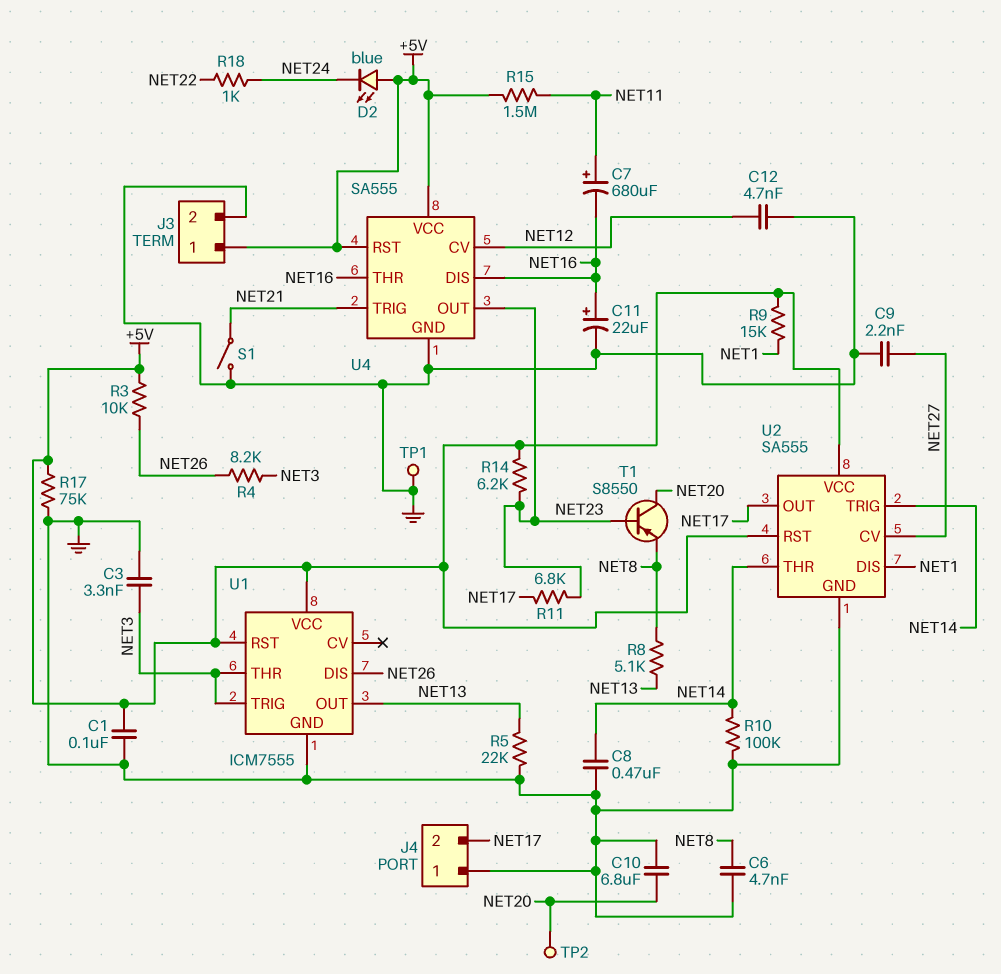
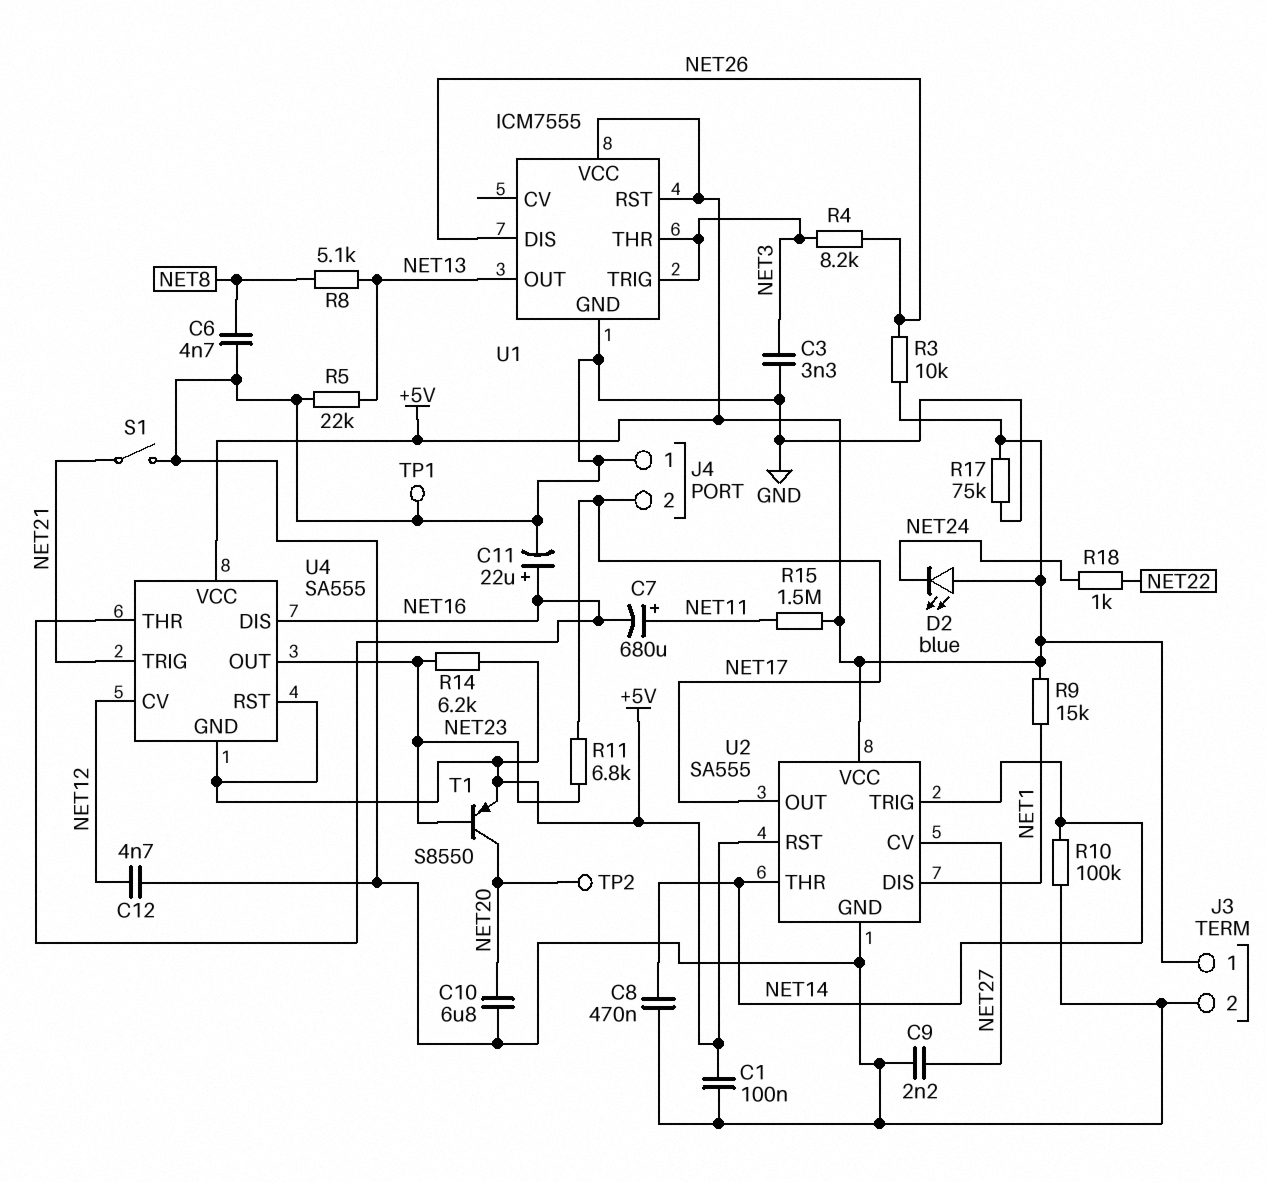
T1: PNP S8550 (B NET23, C NET20, E NET8) -> PNP S8550 (B NET23, C NET20, E +5V)
U4 pin GND: GND -> +5V

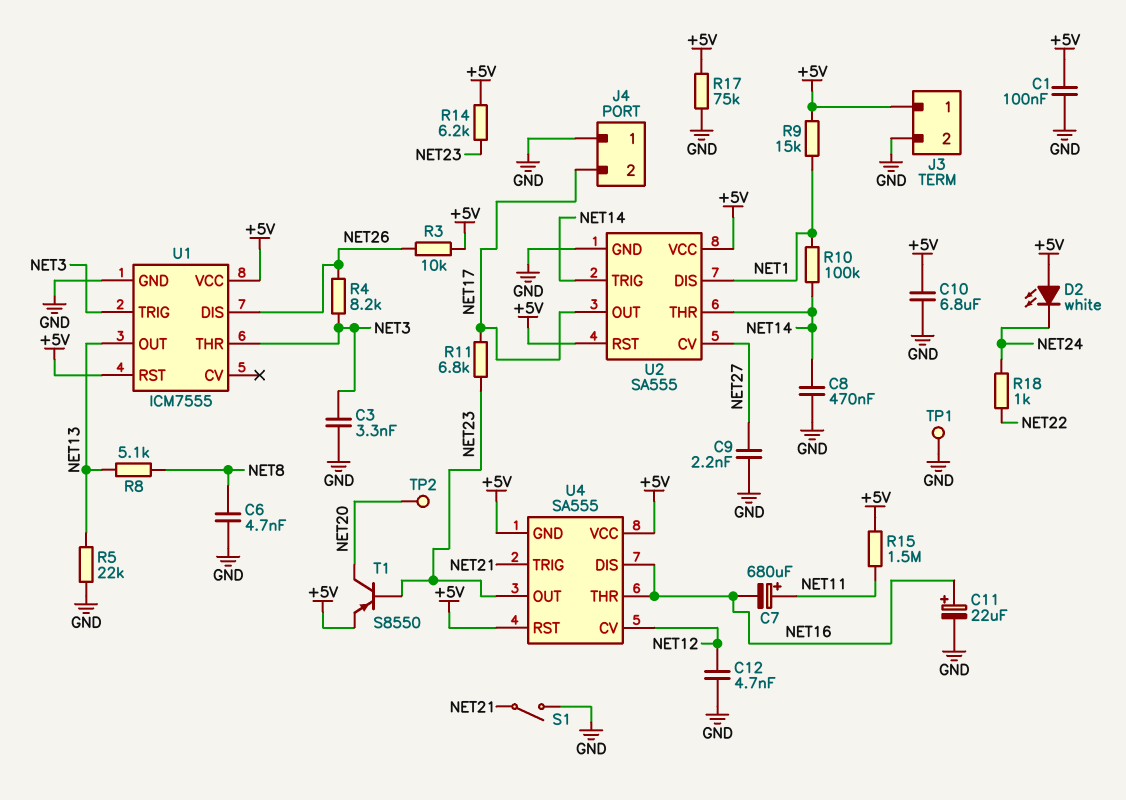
C10: 6.8uF (GND, NET20) -> 6.8uF (+5V, GND)
D2: LED blue (A +5V, K NET24) -> LED white (A +5V, K NET24)
R10: 100k (GND, NET14) -> 100k (NET1, NET14)

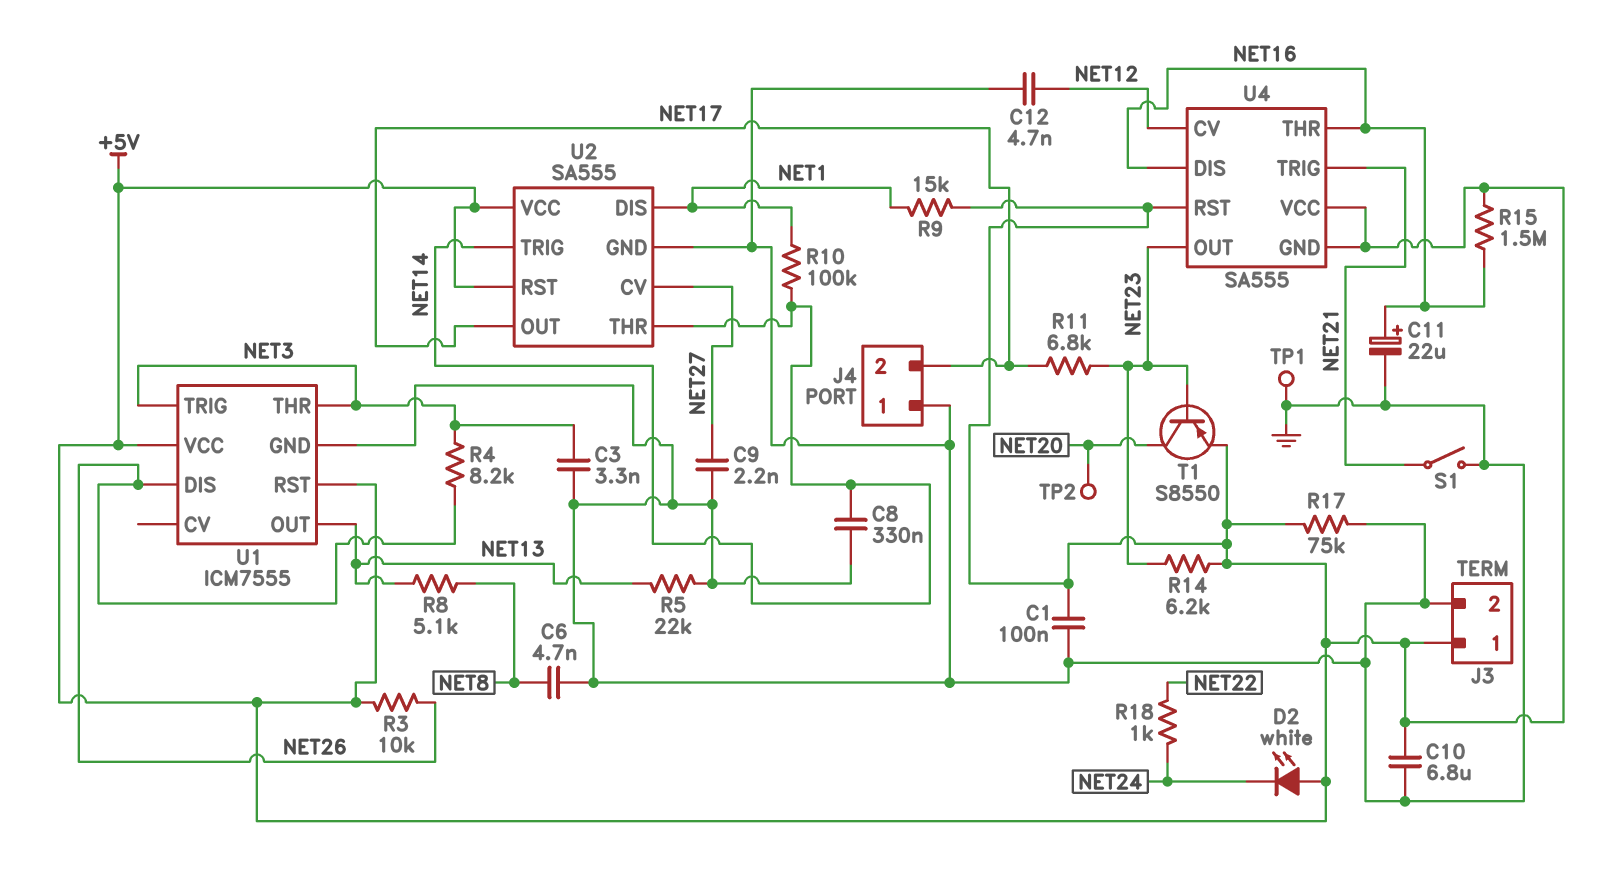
C7: 680uF (plus NET11, minus NET16) -> none
C8: 470nF (GND, NET14) -> 330nF (GND, NET14)
R15: 1.5M (+5V, NET11) -> 1.5M (+5V, NET16)

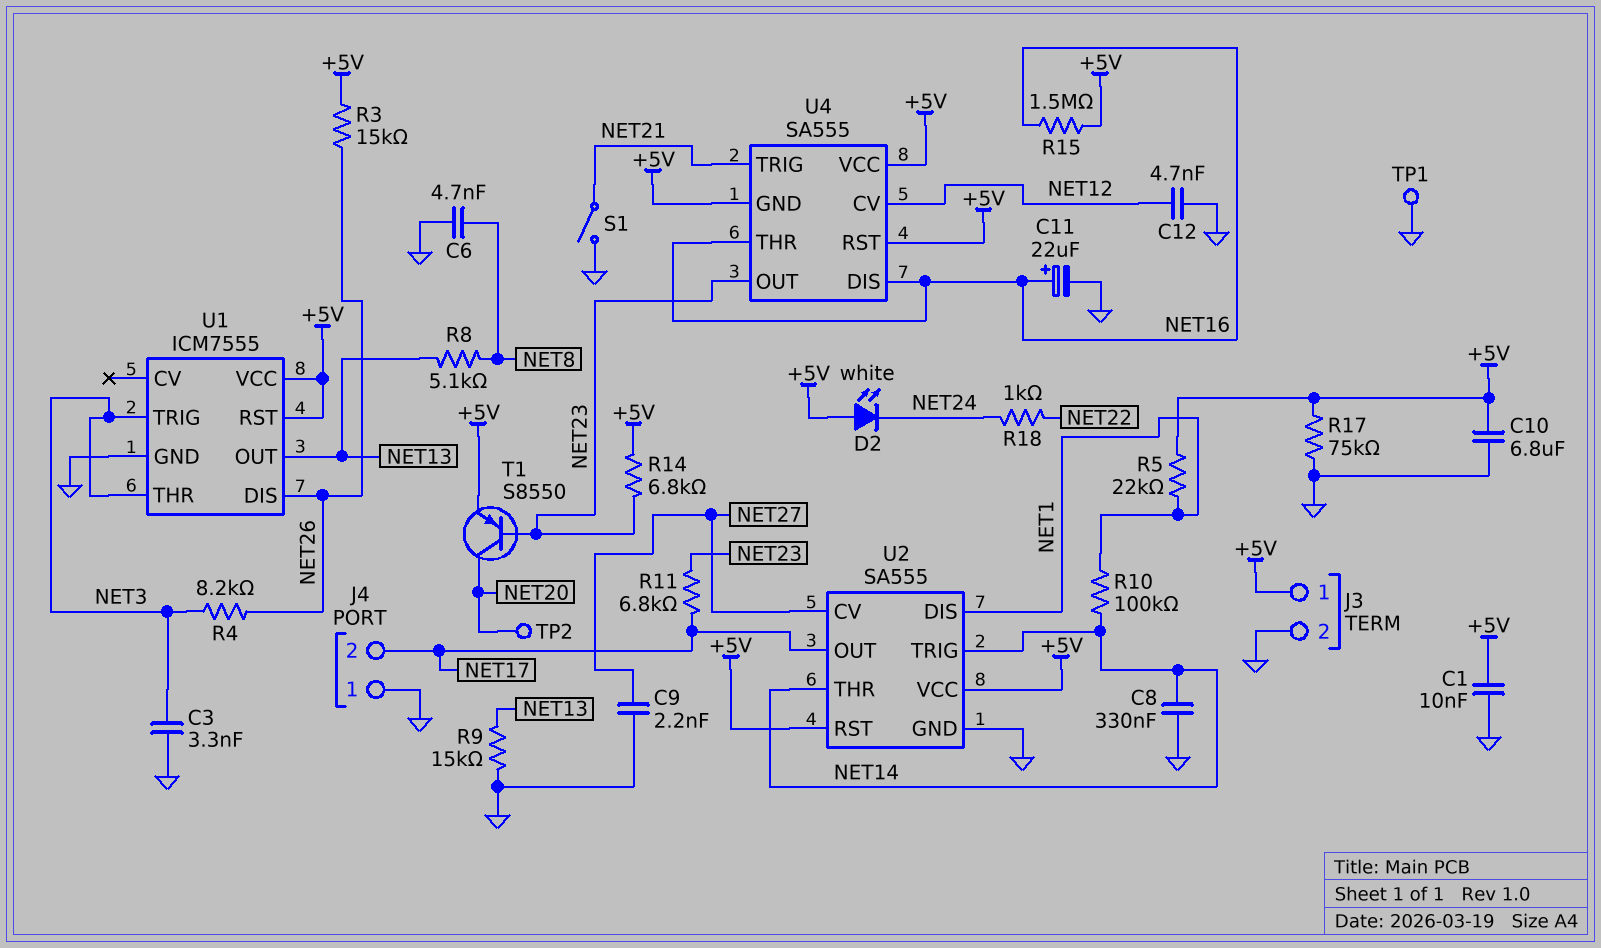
C1: 100nF (+5V, GND) -> 10nF (+5V, GND)
R3: 10k (+5V, NET26) -> 15k (+5V, NET26)
R5: 22k (GND, NET13) -> 22k (+5V, NET1)
R9: 15k (+5V, NET1) -> 15k (GND, NET13)
R14: 6.2k (+5V, NET23) -> 6.8k (+5V, NET23)

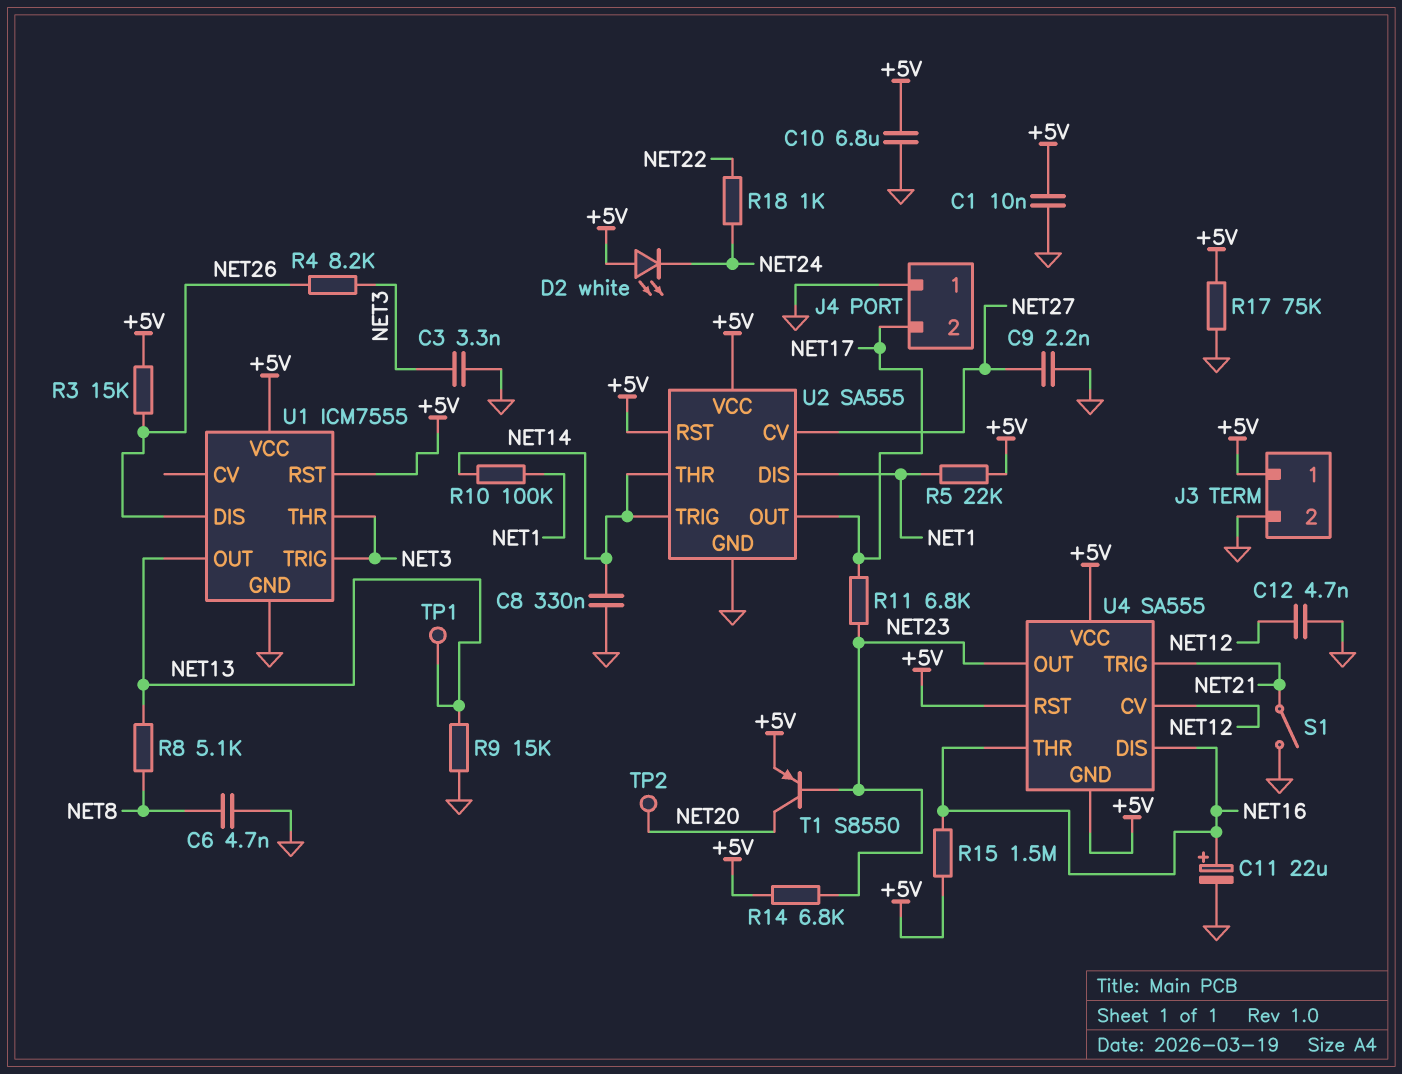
TP1: test point (GND) -> test point (NET13)

